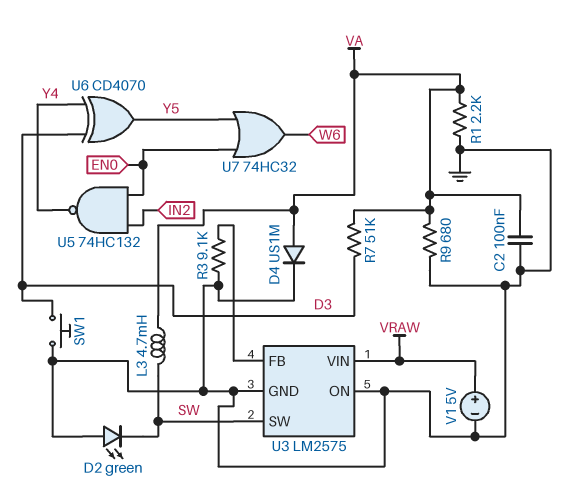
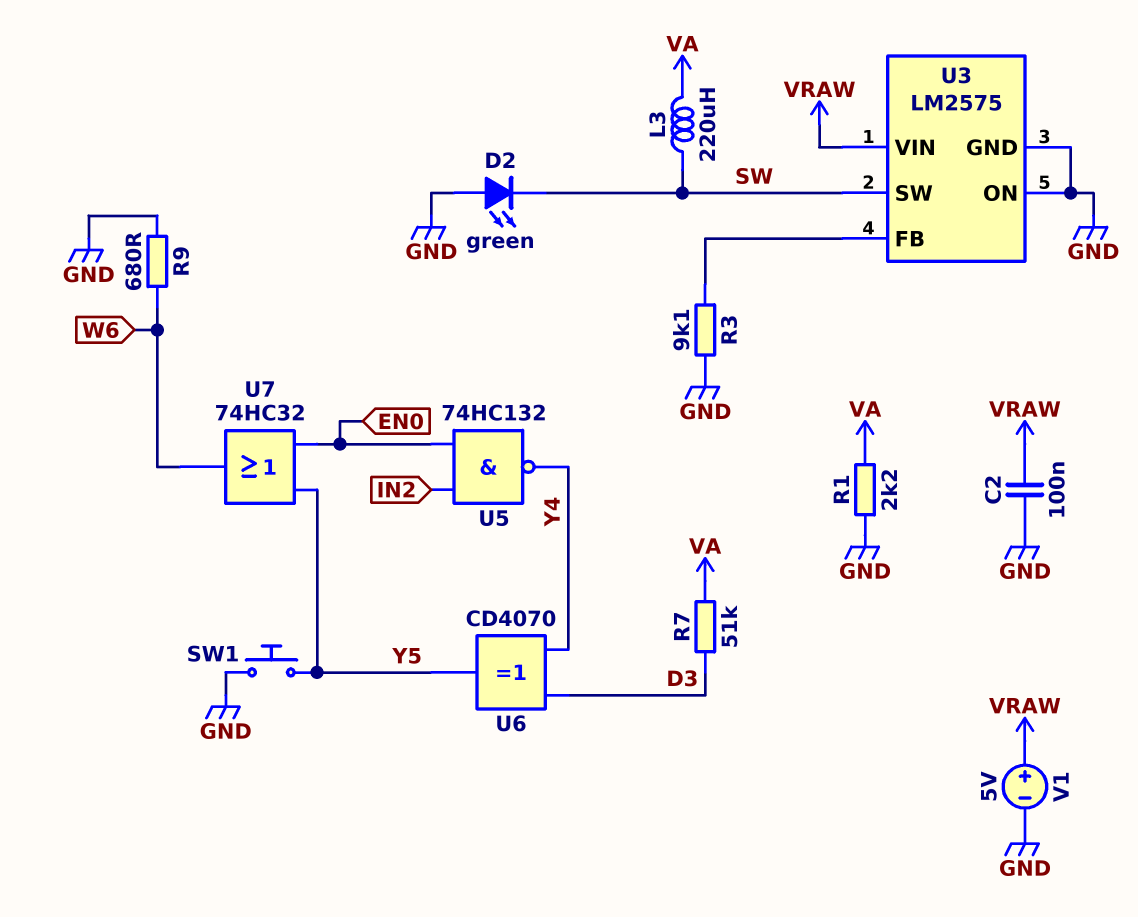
C2: 100nF (GND, VA) -> 100nF (GND, VRAW)
D4: diode US1M (A VA, K GND) -> none
L3: 4.7mH (SW, VA) -> 220uH (SW, VA)
R9: 680 (GND, VA) -> 680 (GND, W6)
SW1: button (D3, GND) -> button (GND, Y5)

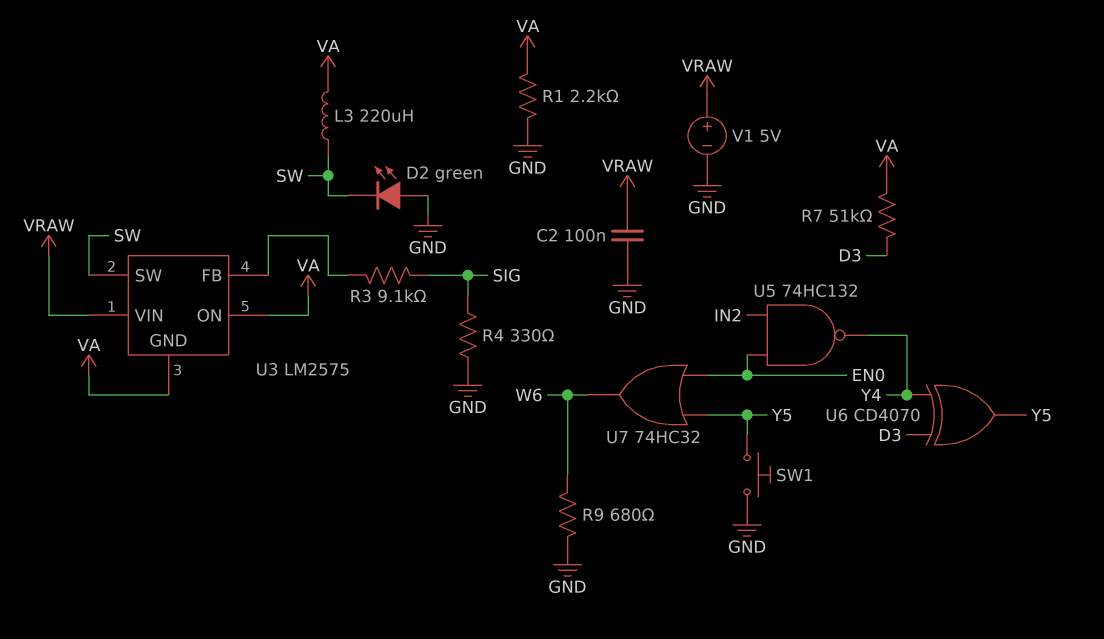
R3: 9.1k (GND, U3/FB) -> 9.1k (SIG, U3/FB)
R4: none -> 330 (GND, SIG)
U3 pin GND: GND -> VA
U3 pin ON: GND -> VA

